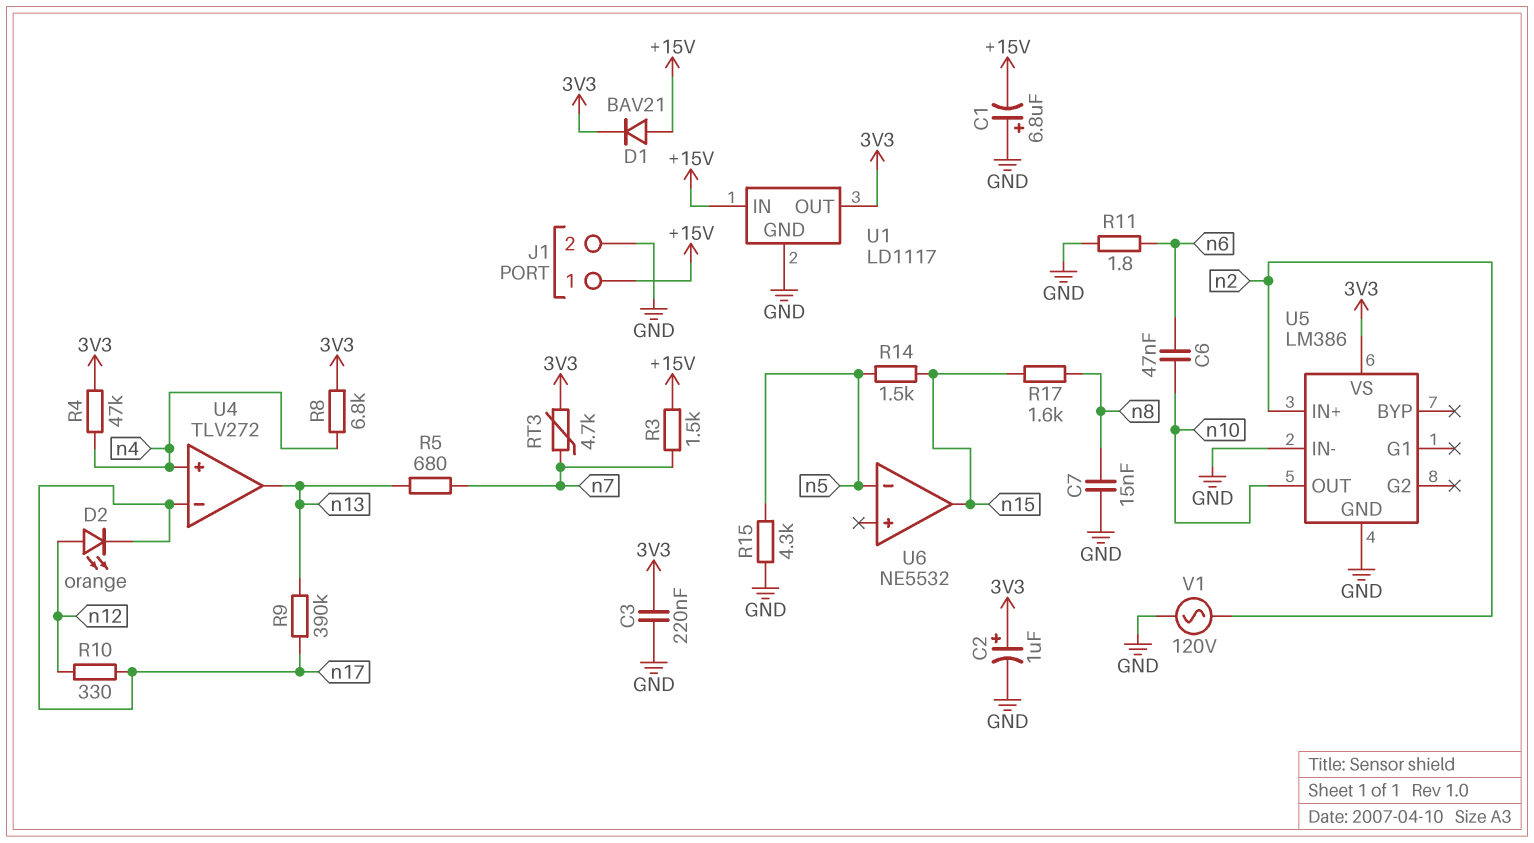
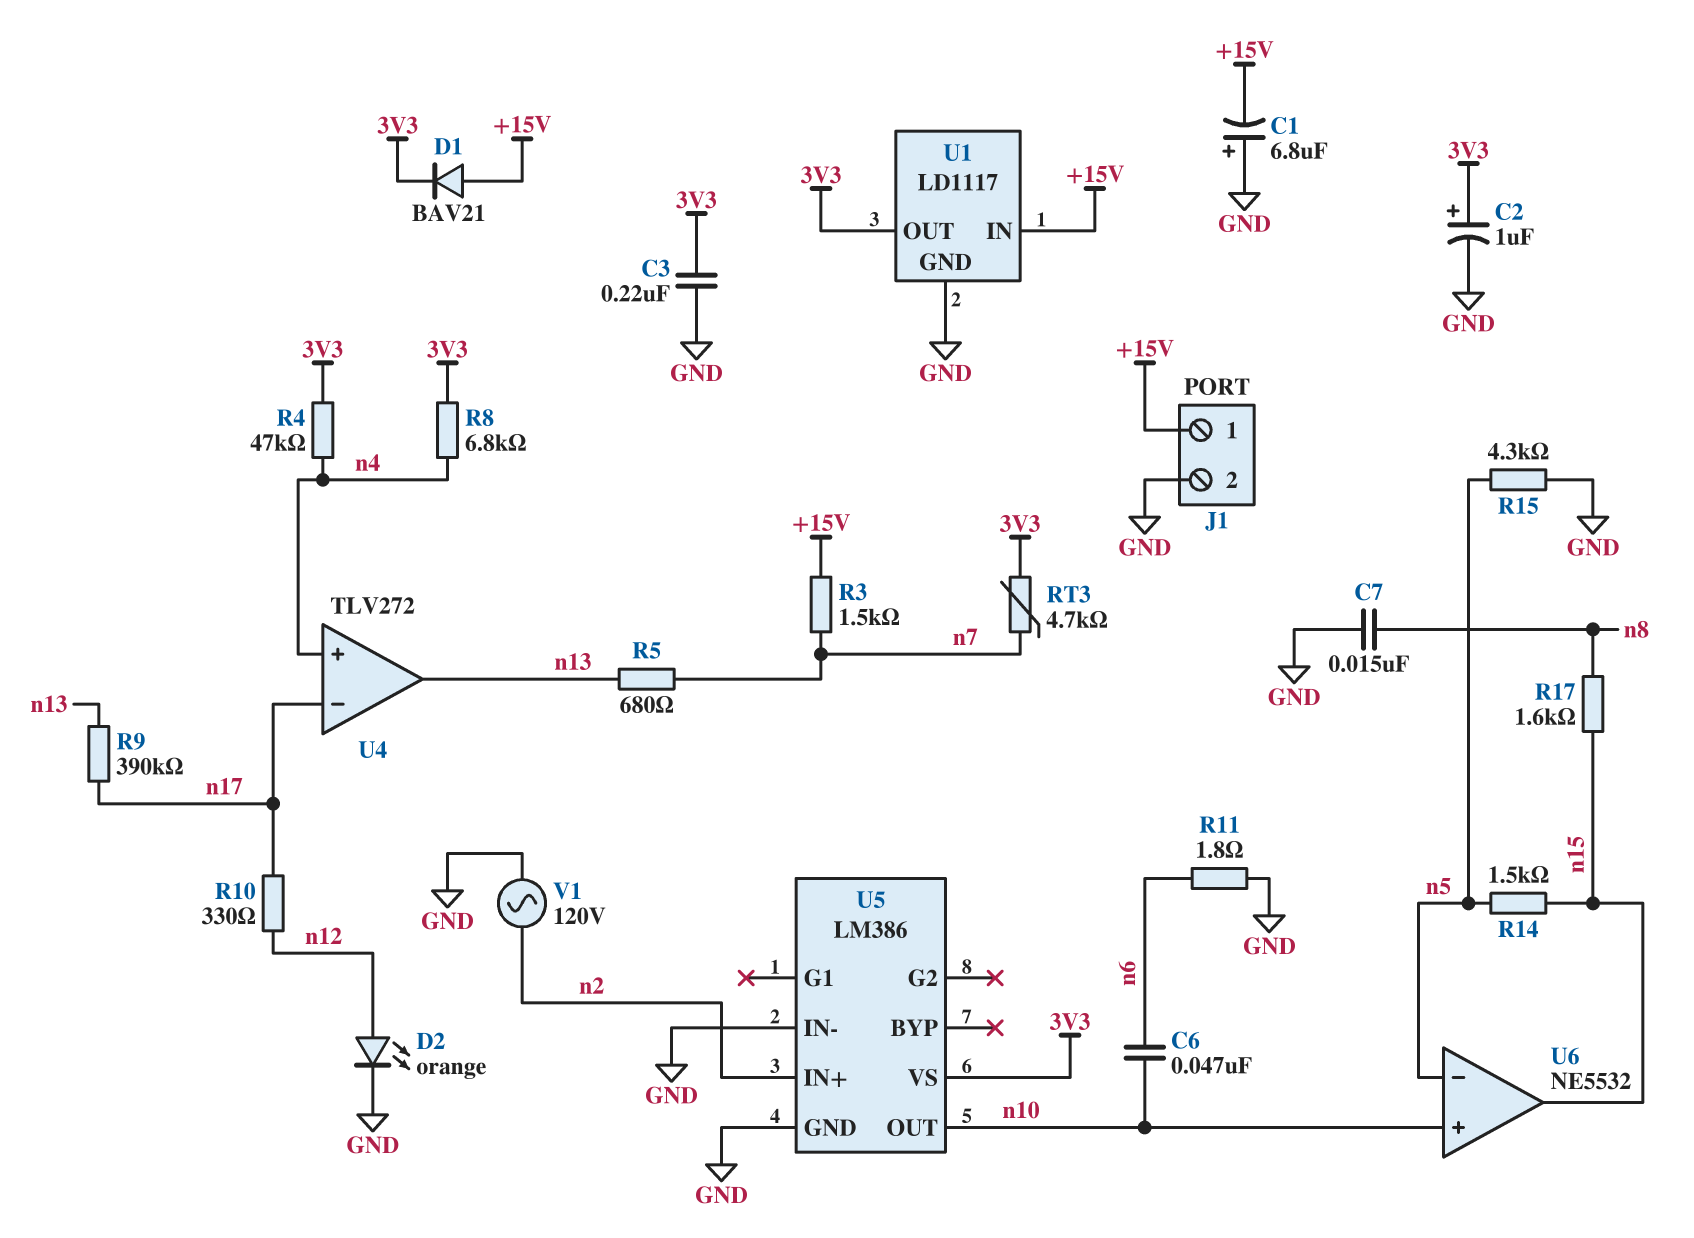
D2: LED orange (A n12, K n17) -> LED orange (A n12, K GND)
U6 pin in+: none -> n10

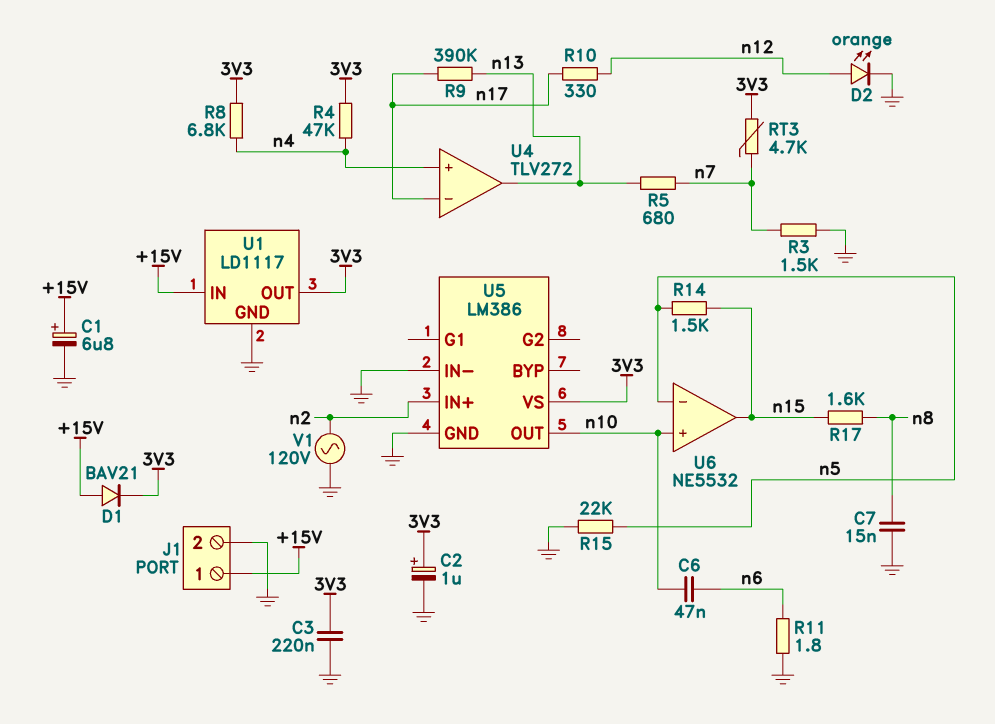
C1: 6.8uF (plus GND, minus +15V) -> 6.8uF (plus +15V, minus GND)
R3: 1.5k (+15V, n7) -> 1.5k (GND, n7)
R15: 4.3k (GND, n5) -> 22k (GND, n5)

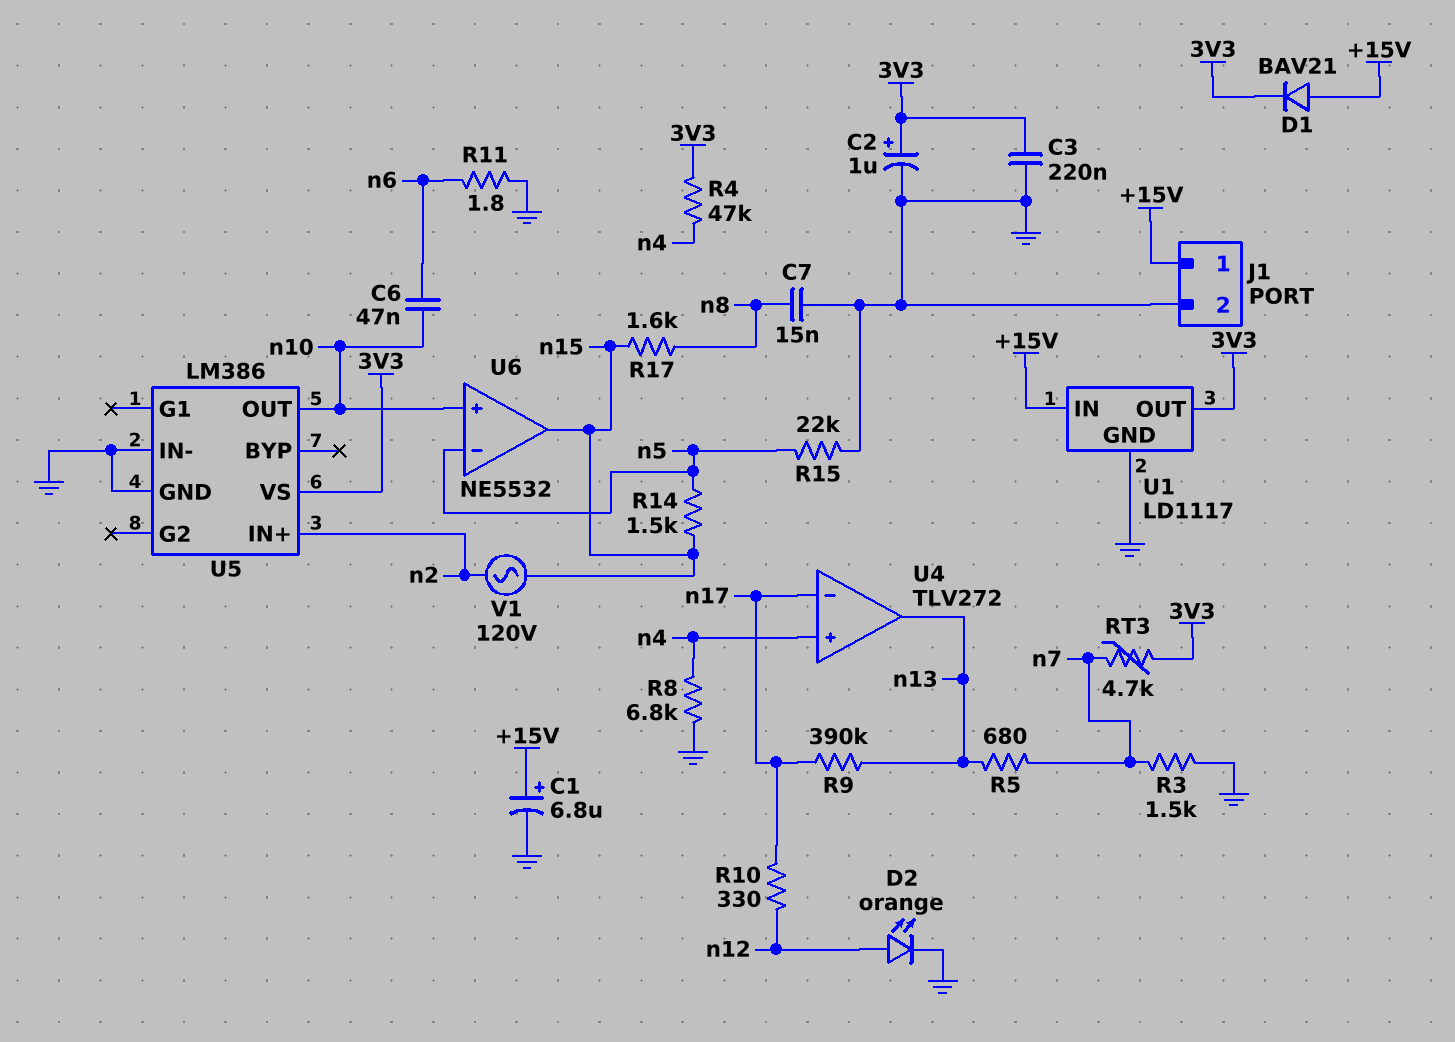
R8: 6.8k (3V3, n4) -> 6.8k (GND, n4)
V1: AC 120V (GND, n2) -> AC 120V (n2, n15)

